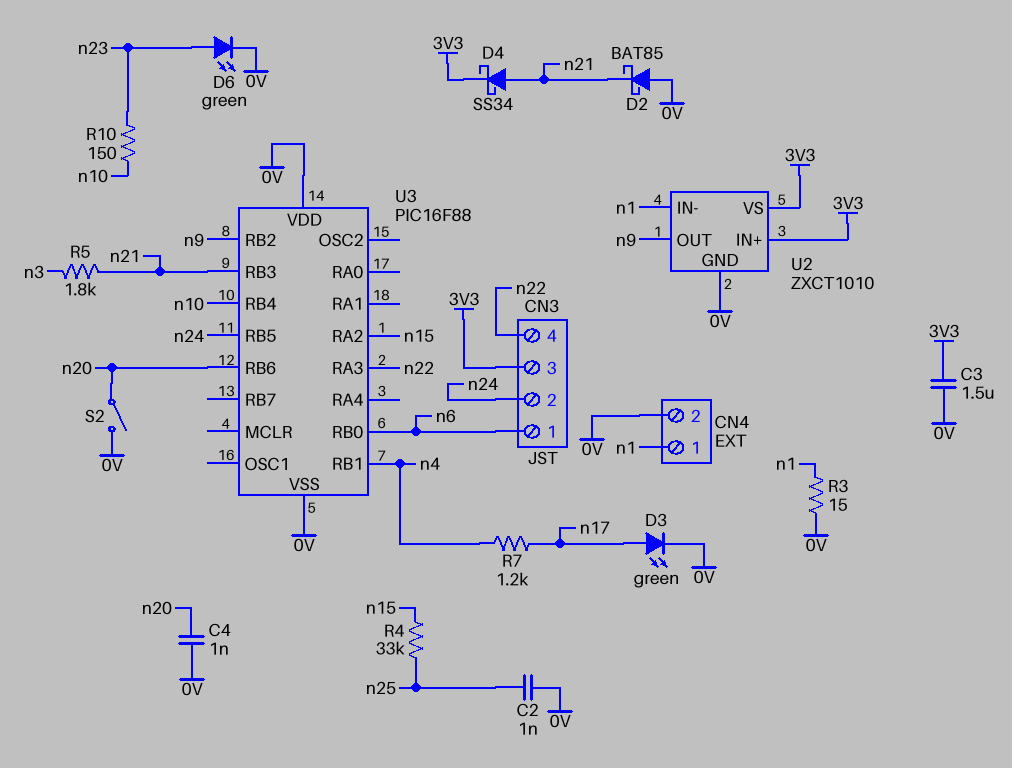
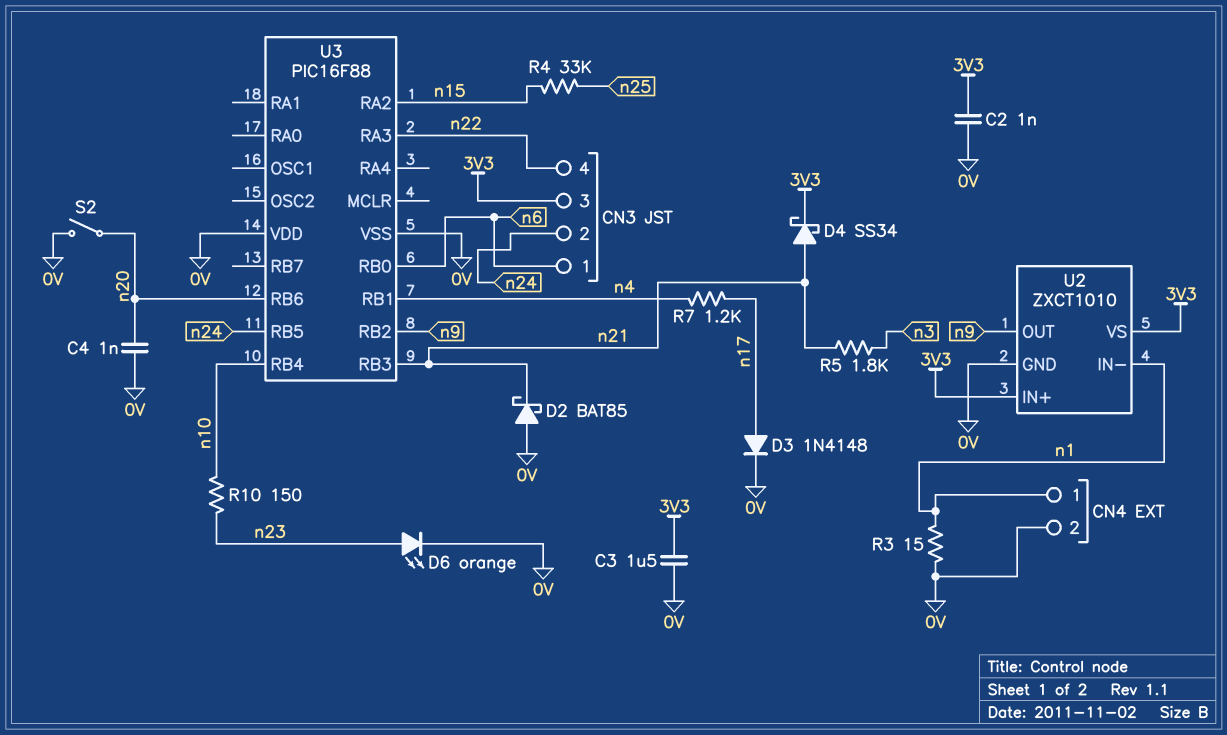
C2: 1nF (0V, n25) -> 1nF (0V, 3V3)
D3: LED green (A n17, K 0V) -> diode 1N4148 (A n17, K 0V)
D6: LED green (A n23, K 0V) -> LED orange (A n23, K 0V)

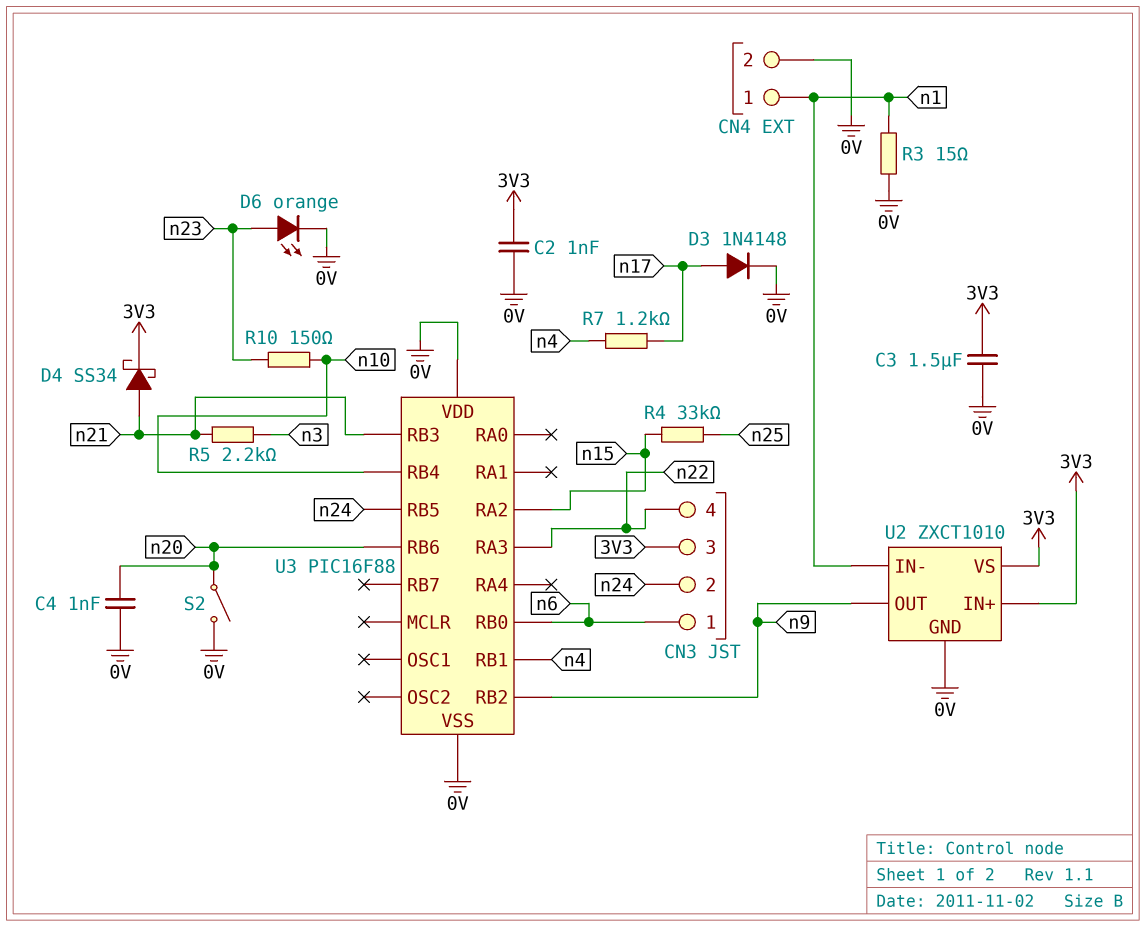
D2: schottky BAT85 (A 0V, K n21) -> none
R5: 1.8k (n3, n21) -> 2.2k (n3, n21)

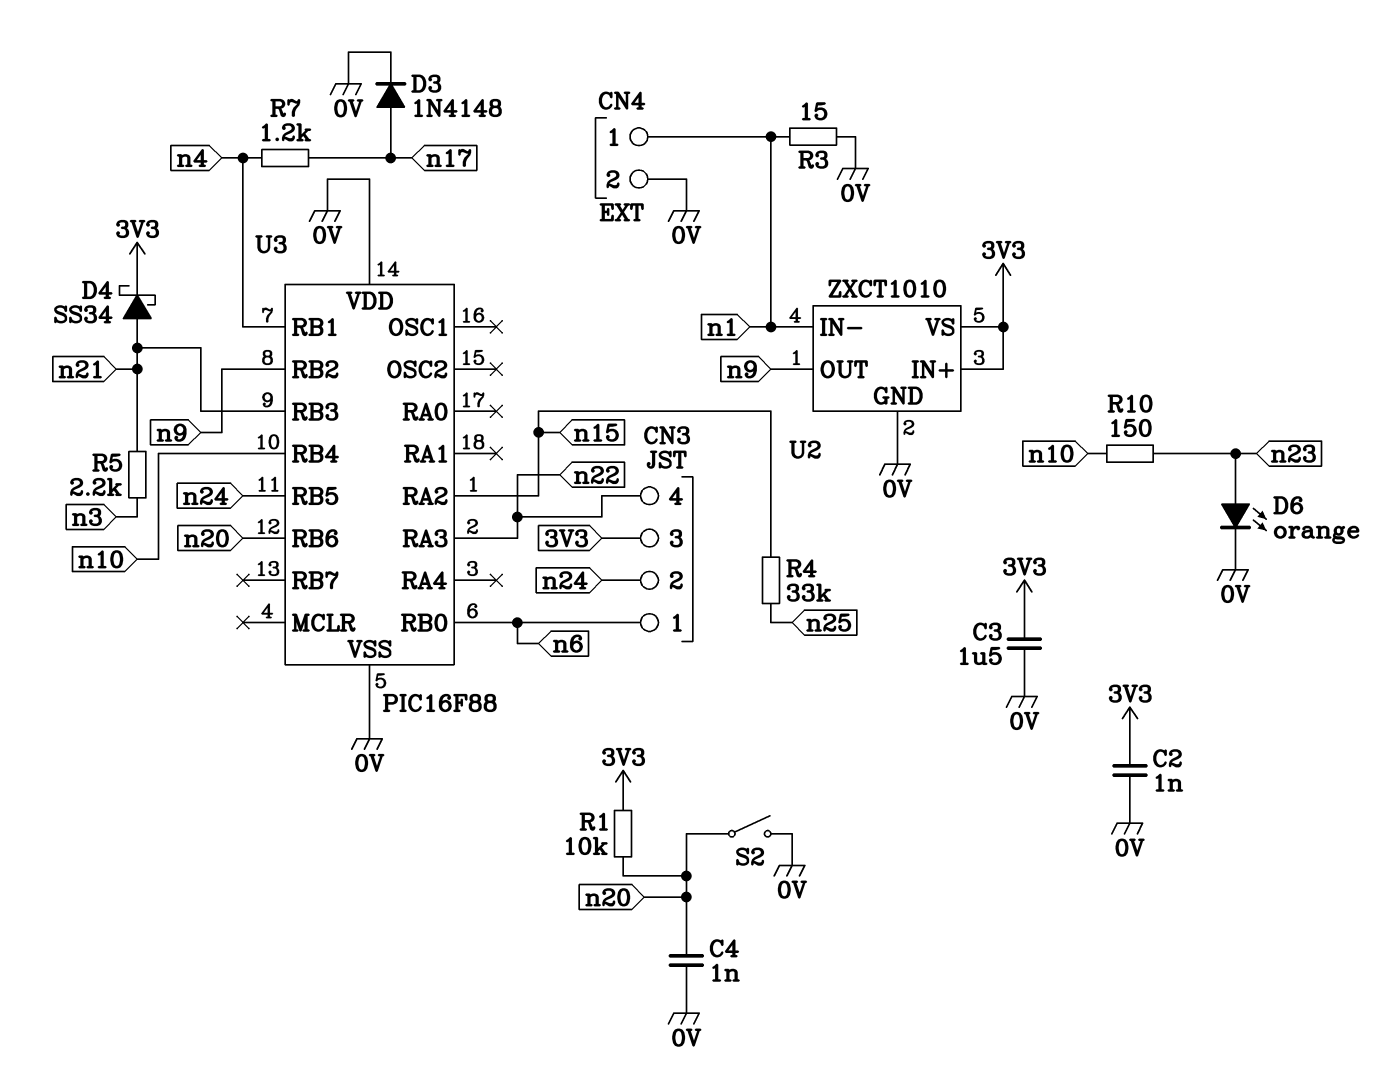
R1: none -> 10k (3V3, n20)

